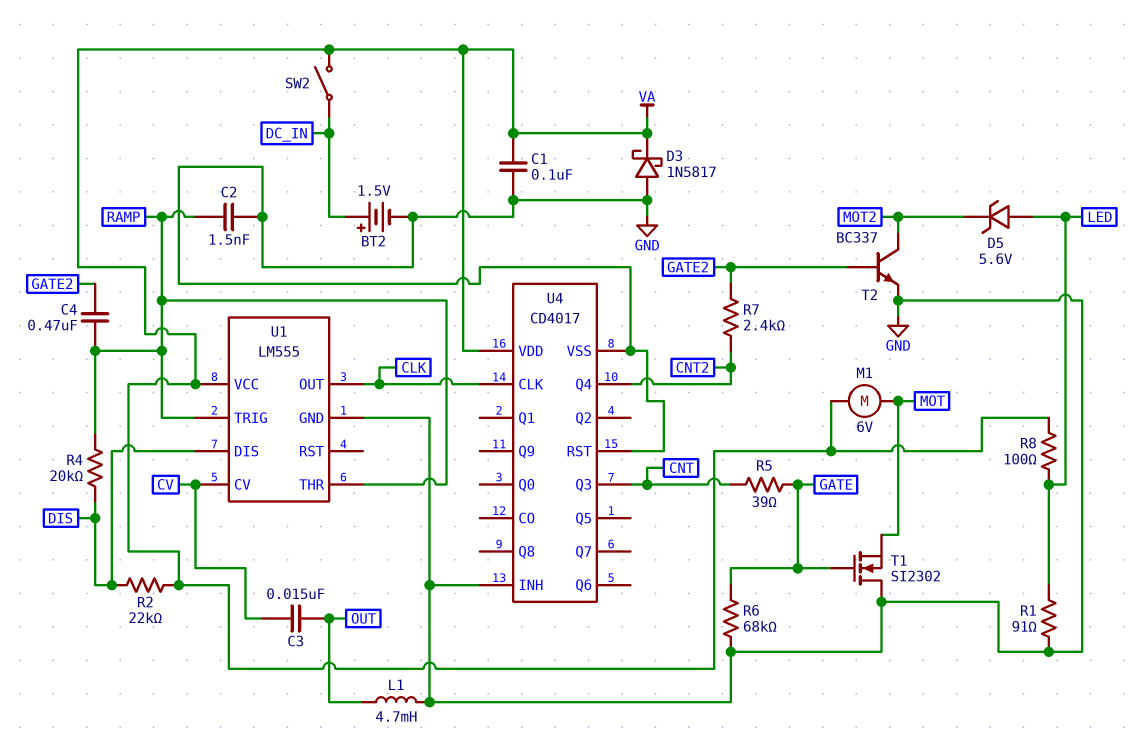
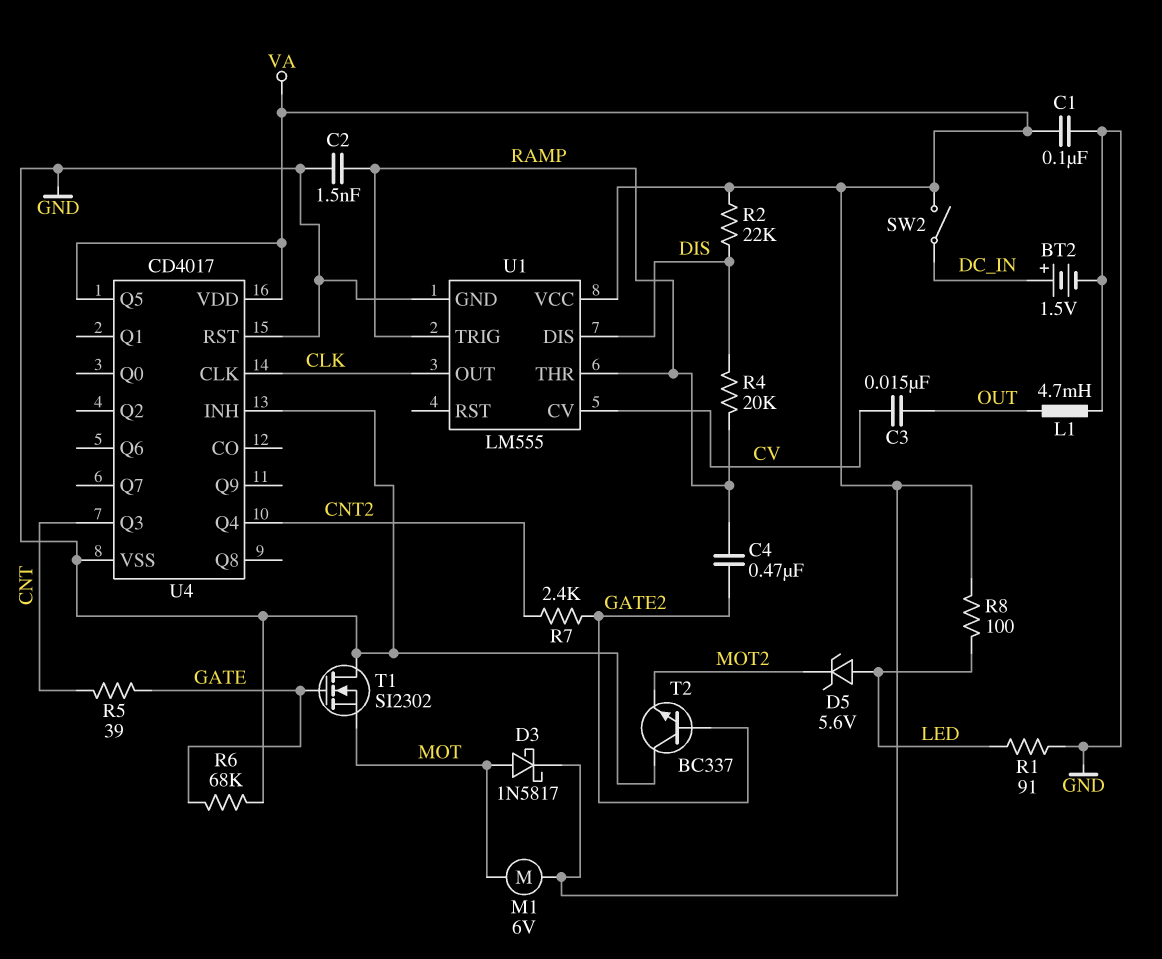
D3: schottky 1N5817 (A GND, K VA) -> schottky 1N5817 (A MOT, K VA)
T2: NPN BC337 (B GATE2, C MOT2, E GND) -> NPN BC337 (B GATE2, C GND, E MOT2)
U4 pin Q5: none -> VA

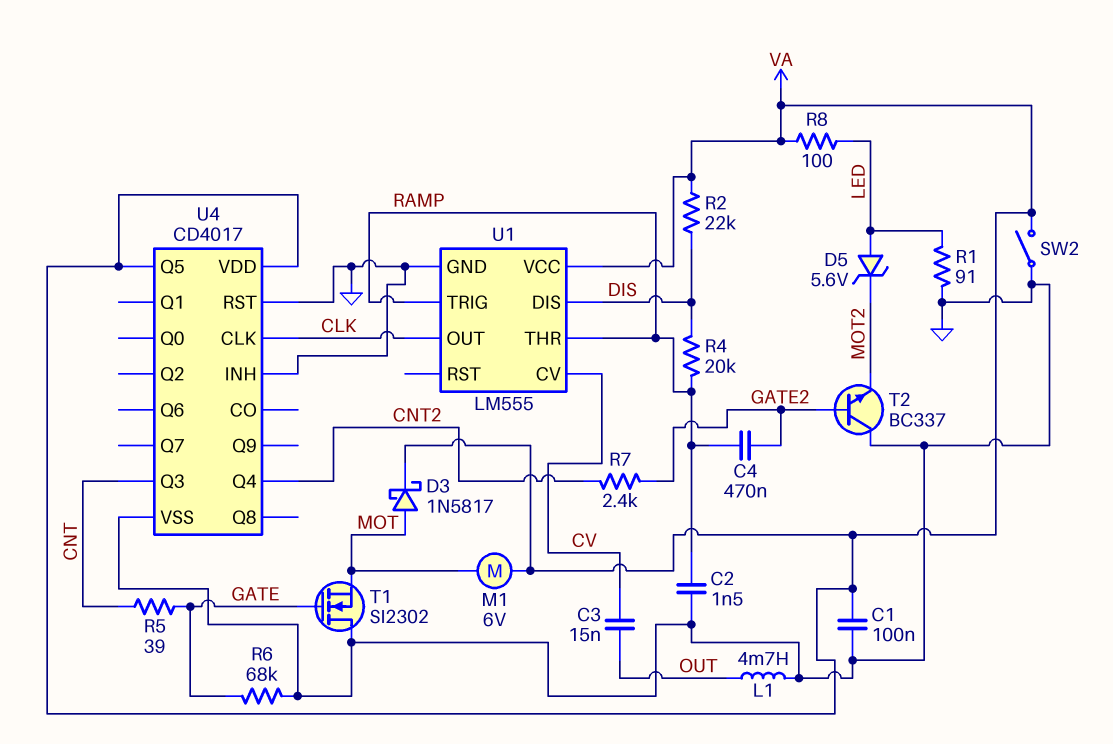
BT2: 1.5V (plus DC_IN, minus GND) -> none
SW2: switch (DC_IN, VA) -> switch (GND, VA)

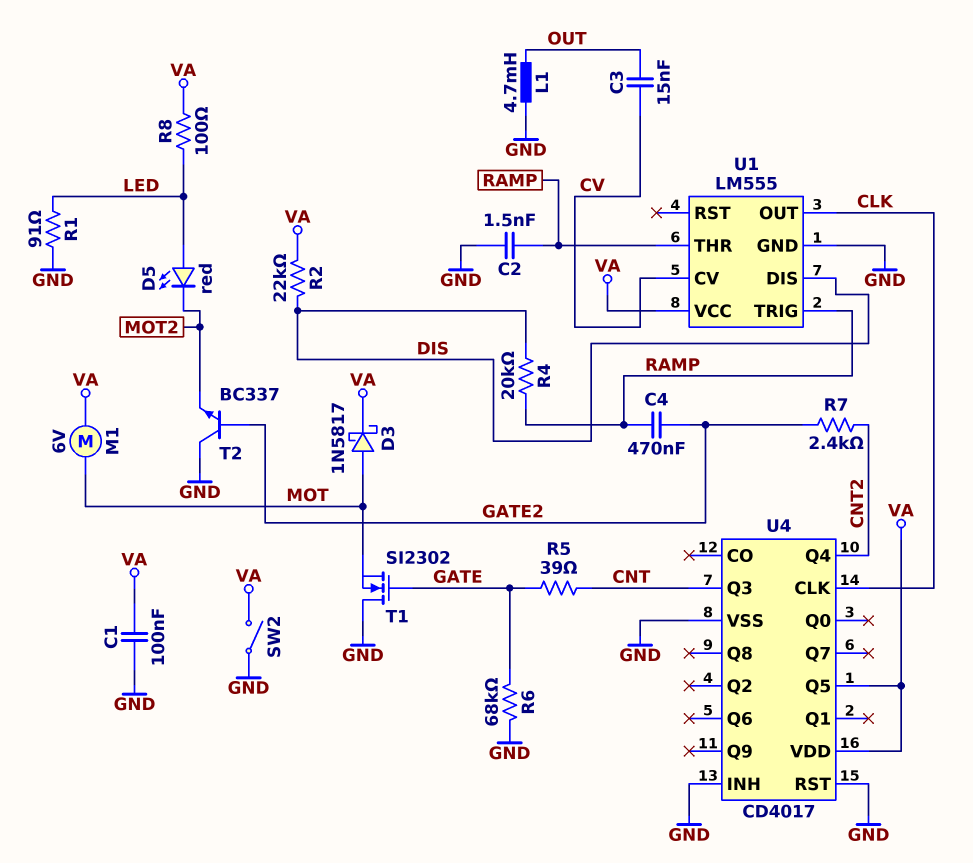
D5: zener 5.6V (A LED, K MOT2) -> LED red (A LED, K MOT2)

